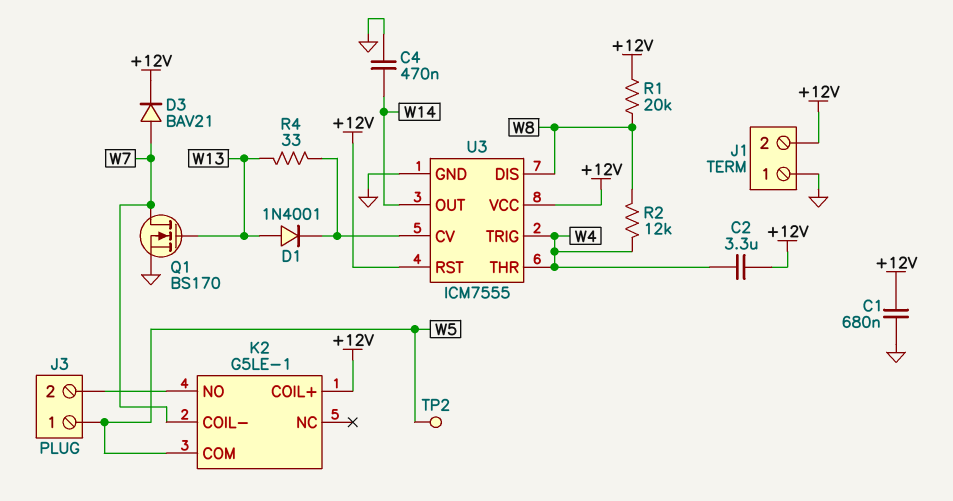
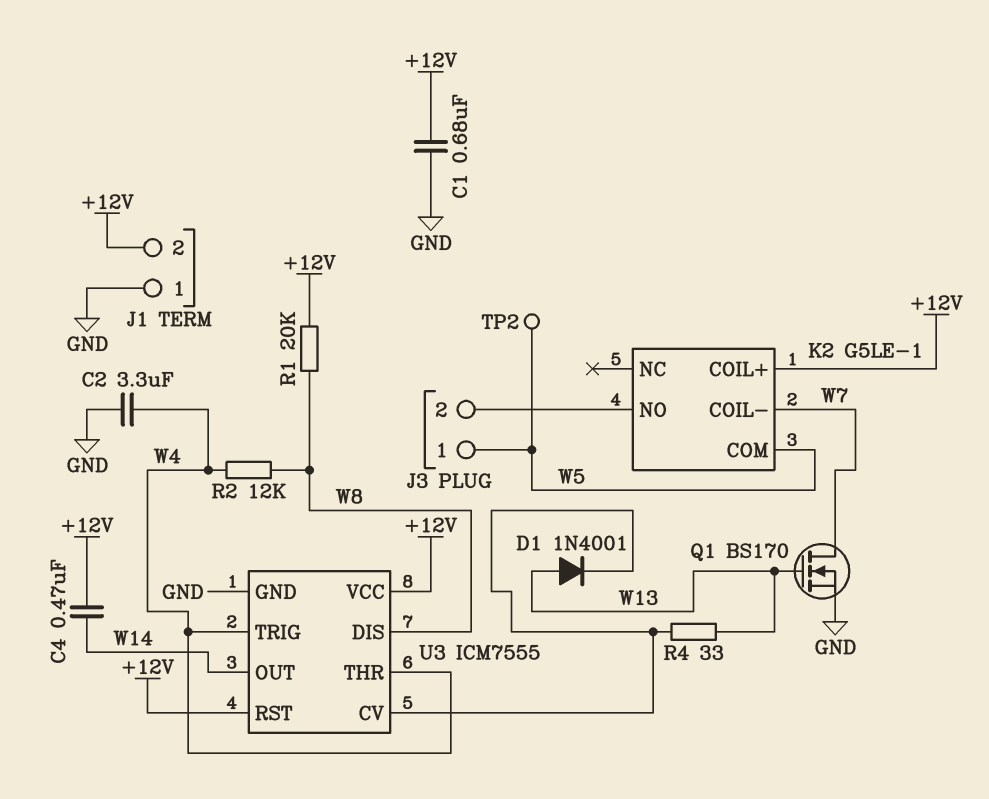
C2: 3.3uF (+12V, W4) -> 3.3uF (GND, W4)
C4: 470nF (GND, W14) -> 470nF (+12V, W14)
D3: diode BAV21 (A W7, K +12V) -> none

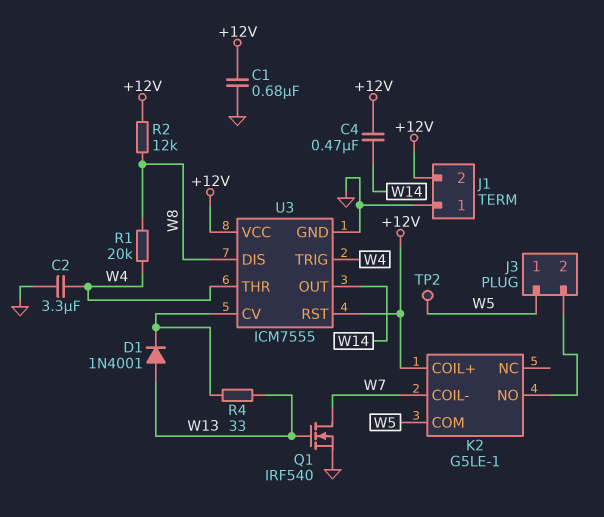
Q1: NMOS BS170 (G W13, D W7, S GND) -> NMOS IRF540 (G W13, D W7, S GND)
R1: 20k (+12V, W8) -> 20k (W4, W8)
R2: 12k (W4, W8) -> 12k (+12V, W8)

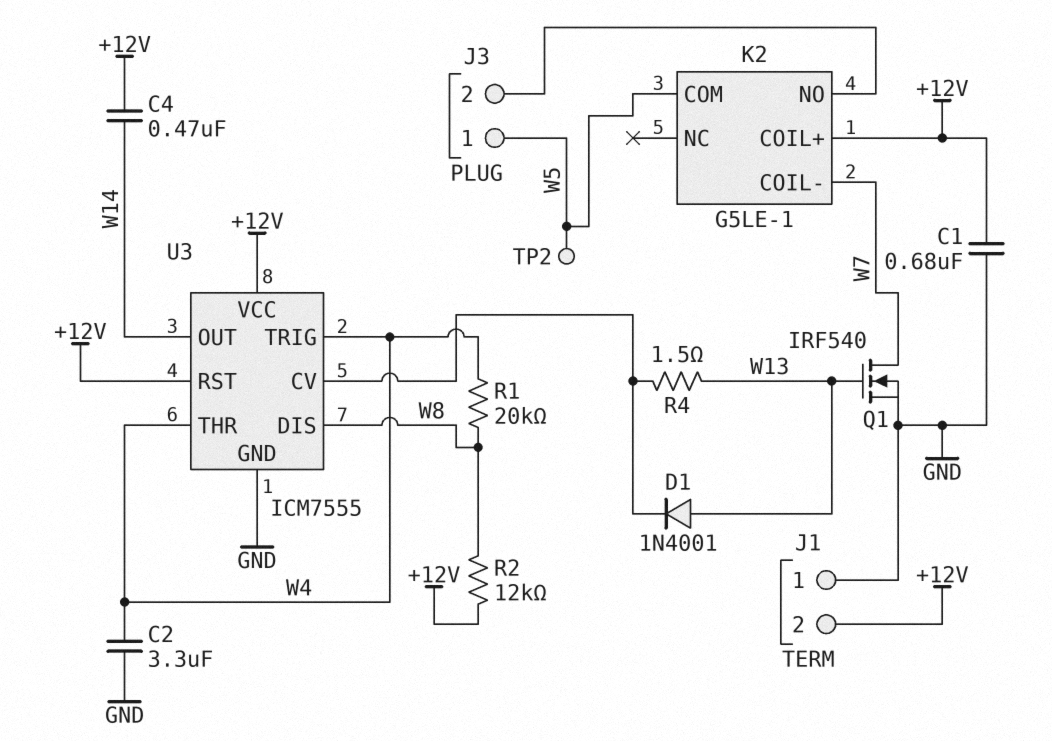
R4: 33 (U3/CV, W13) -> 1.5 (U3/CV, W13)

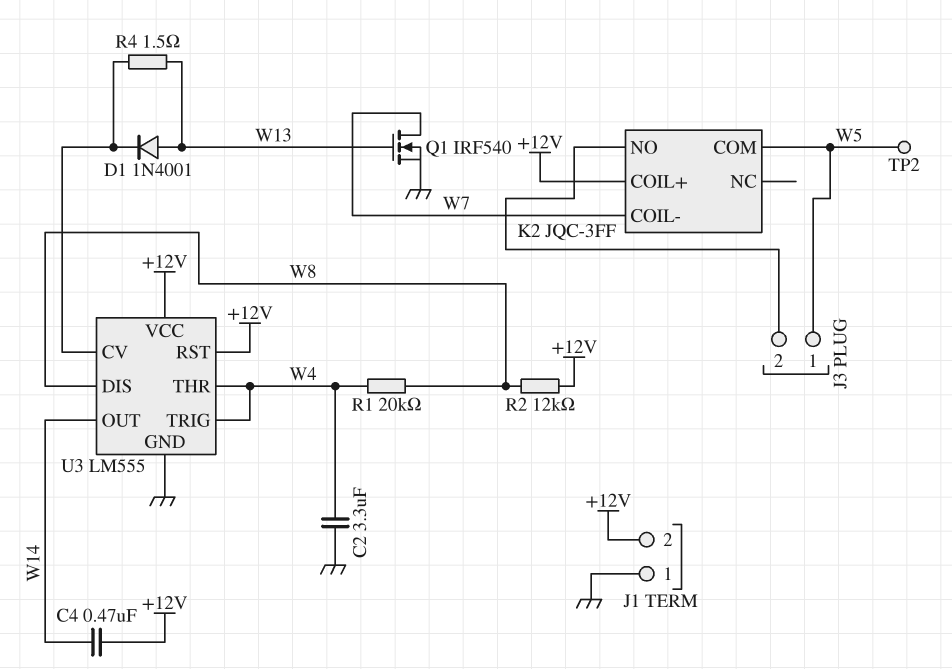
C1: 680nF (+12V, GND) -> none
K2: G5LE-1 -> JQC-3FF
U3: ICM7555 -> LM555

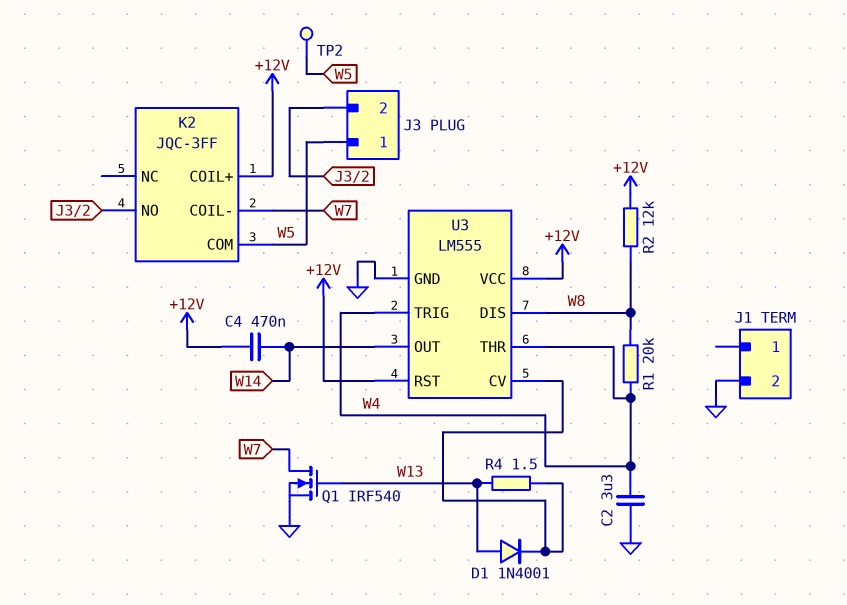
J1 pin 1: GND -> none
J1 pin 2: +12V -> GND

